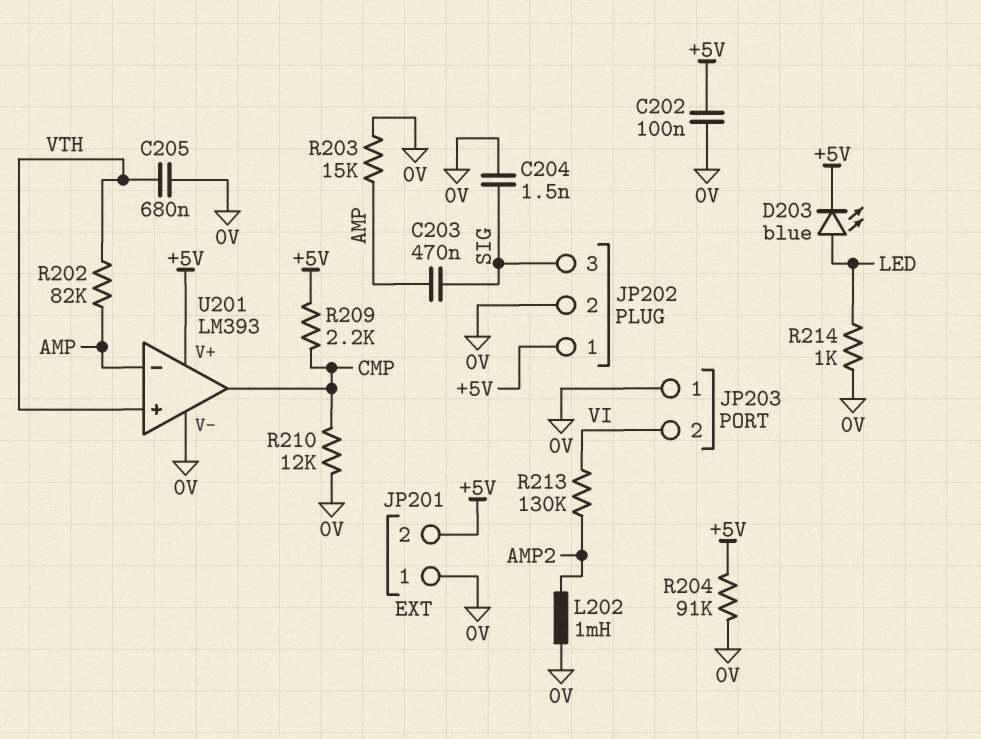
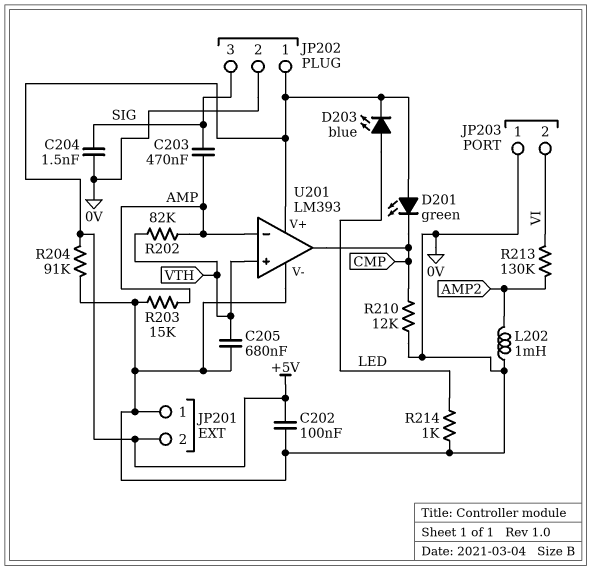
D201: none -> LED green (A +5V, K CMP)
R209: 2.2k (+5V, CMP) -> none

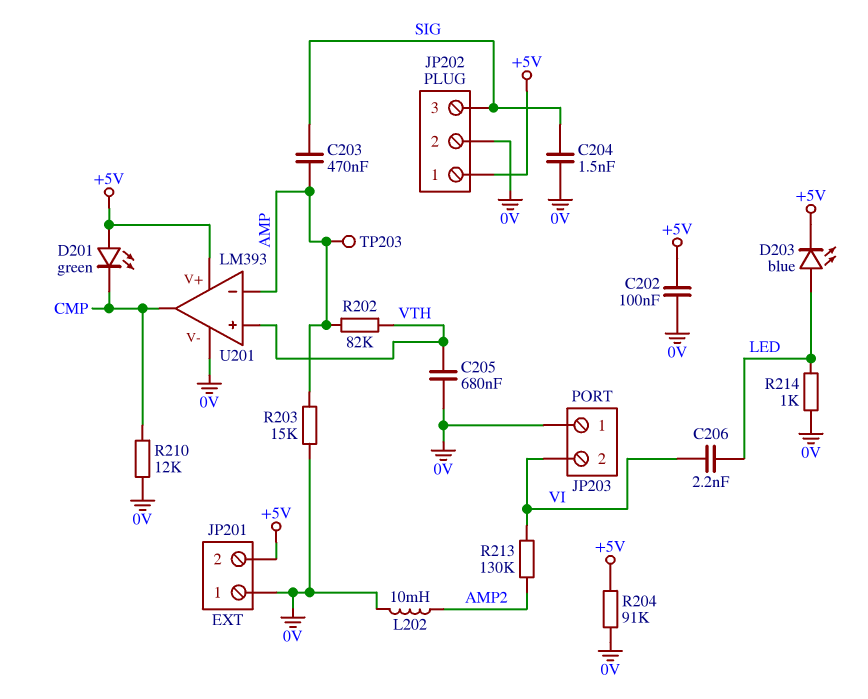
C206: none -> 2.2nF (LED, VI)
L202: 1mH (0V, AMP2) -> 10mH (0V, AMP2)
TP203: none -> test point (AMP)

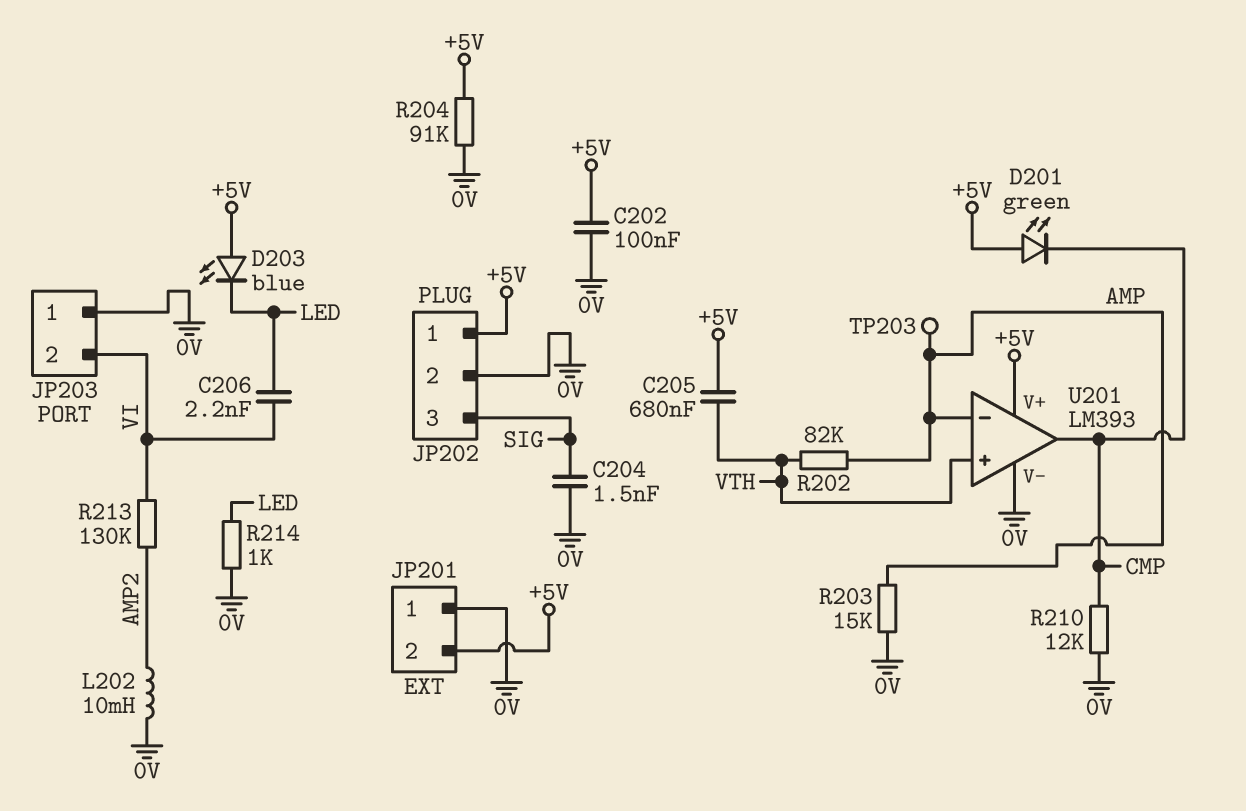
C203: 470nF (AMP, SIG) -> none
C205: 680nF (0V, VTH) -> 680nF (+5V, VTH)
D203: LED blue (A LED, K +5V) -> LED blue (A +5V, K LED)

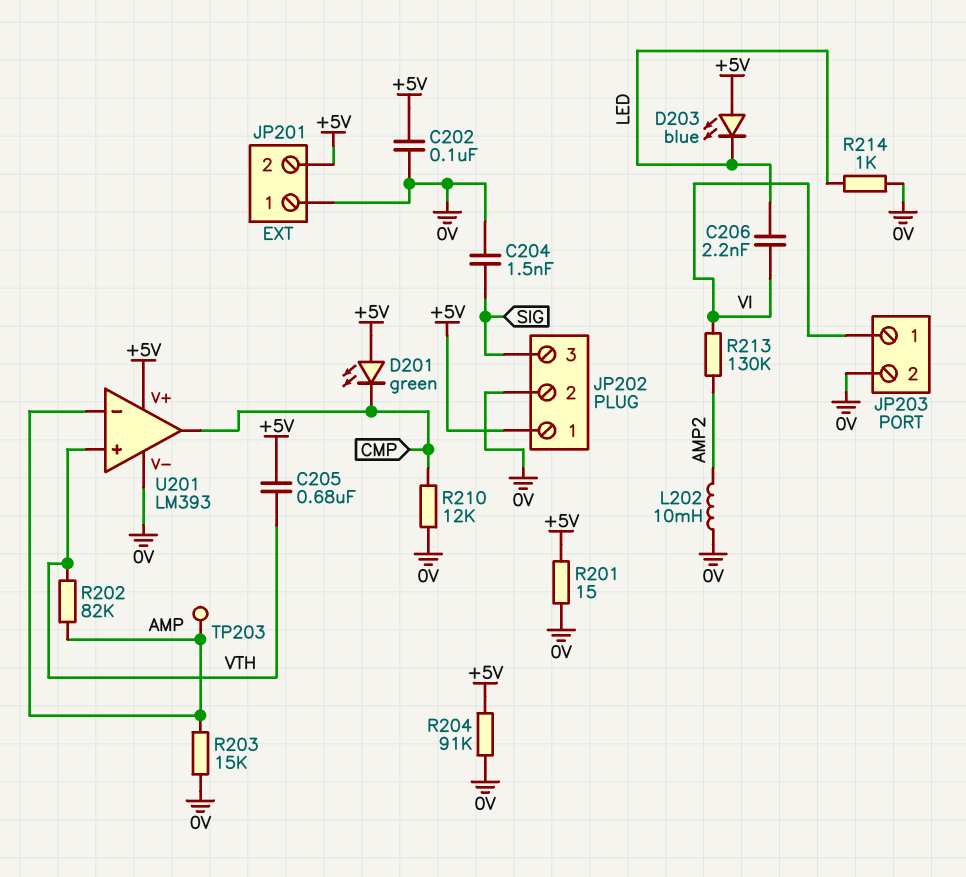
JP203 pin 1: 0V -> VI
JP203 pin 2: VI -> 0V
R201: none -> 15 (+5V, 0V)

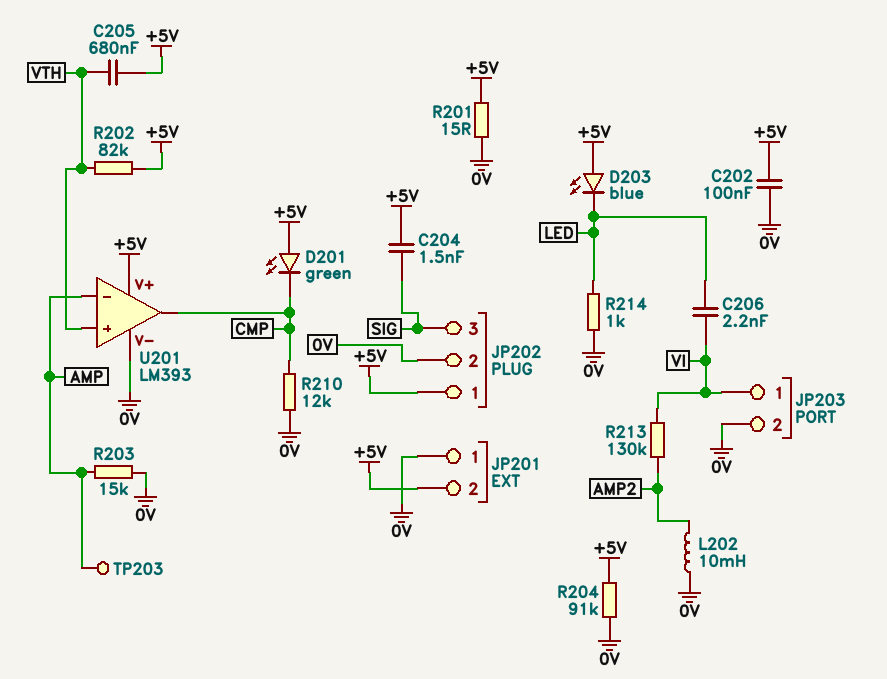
C204: 1.5nF (0V, SIG) -> 1.5nF (+5V, SIG)
R202: 82k (AMP, VTH) -> 82k (+5V, VTH)

